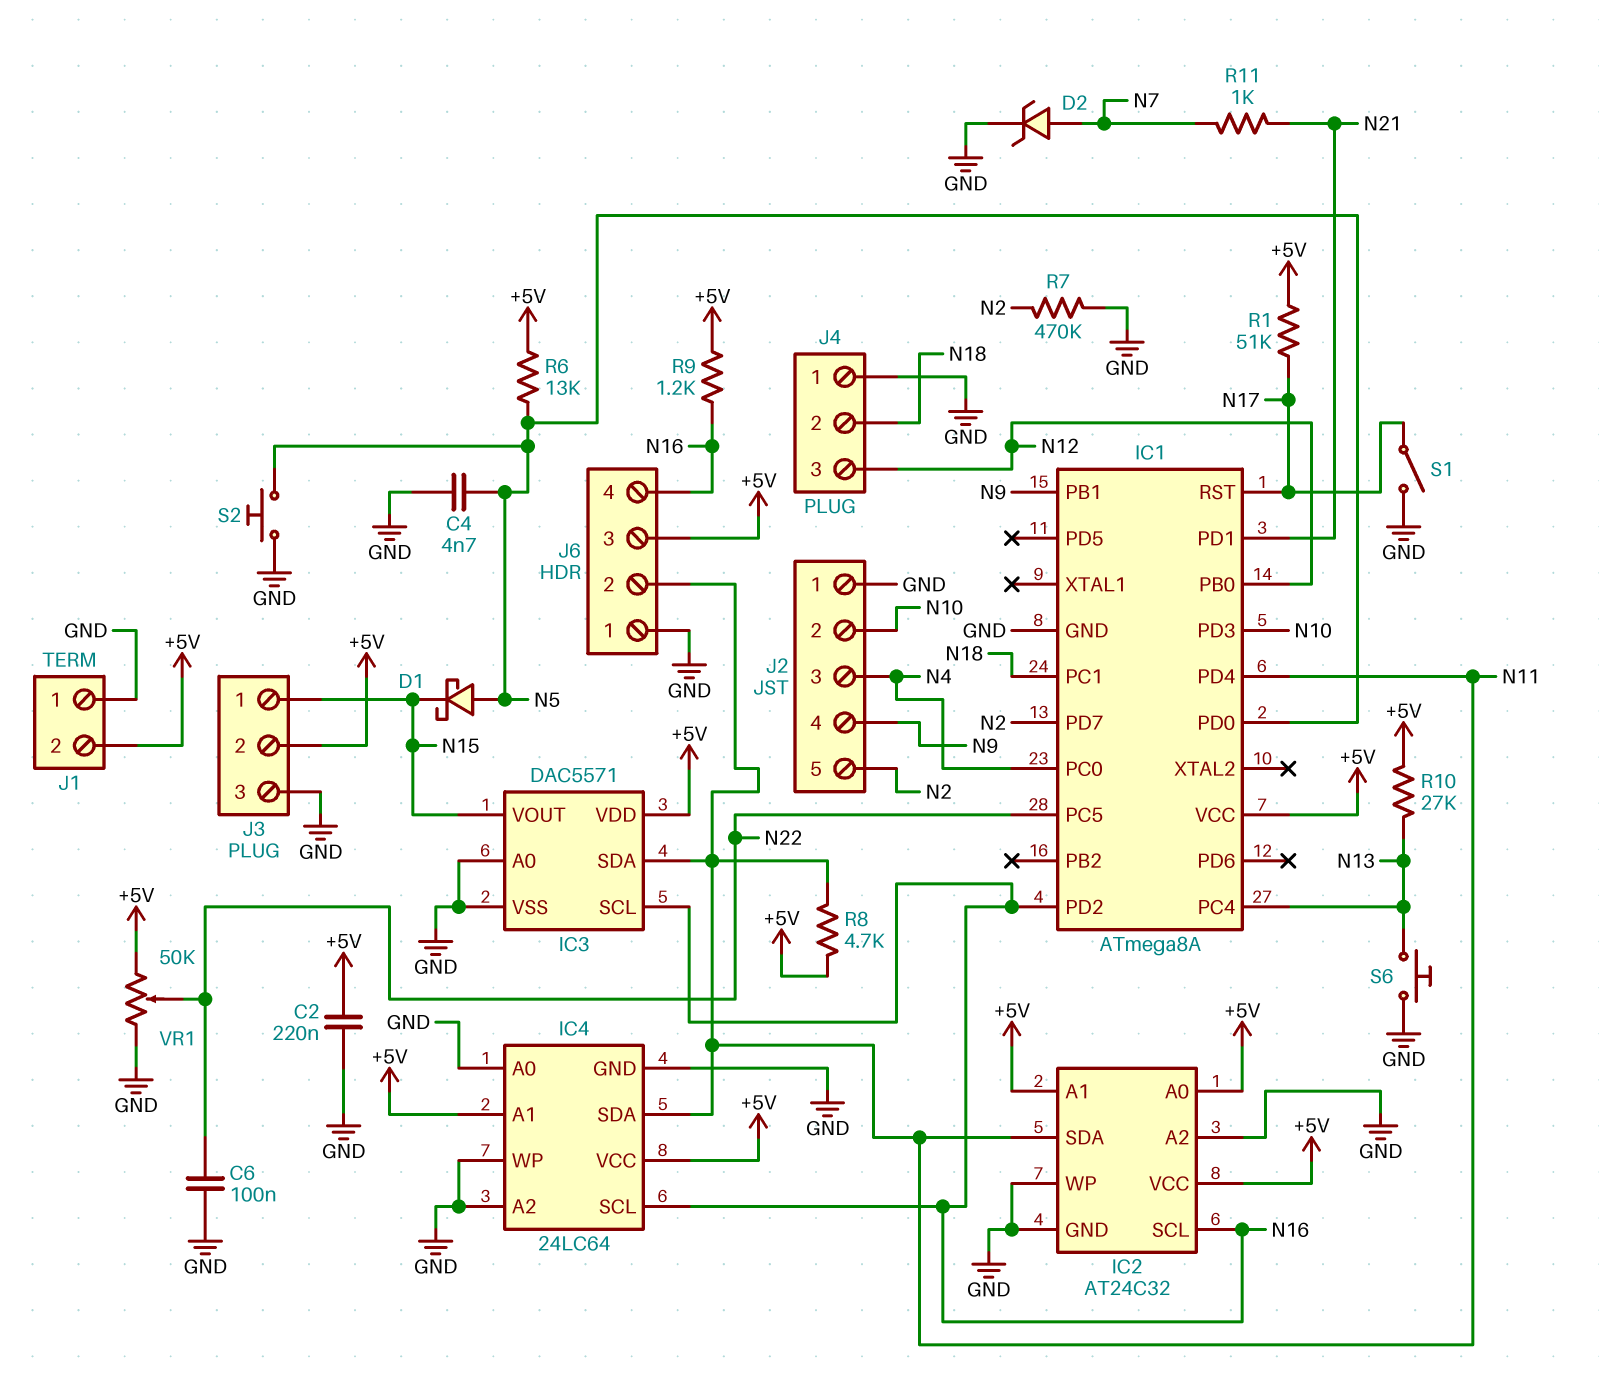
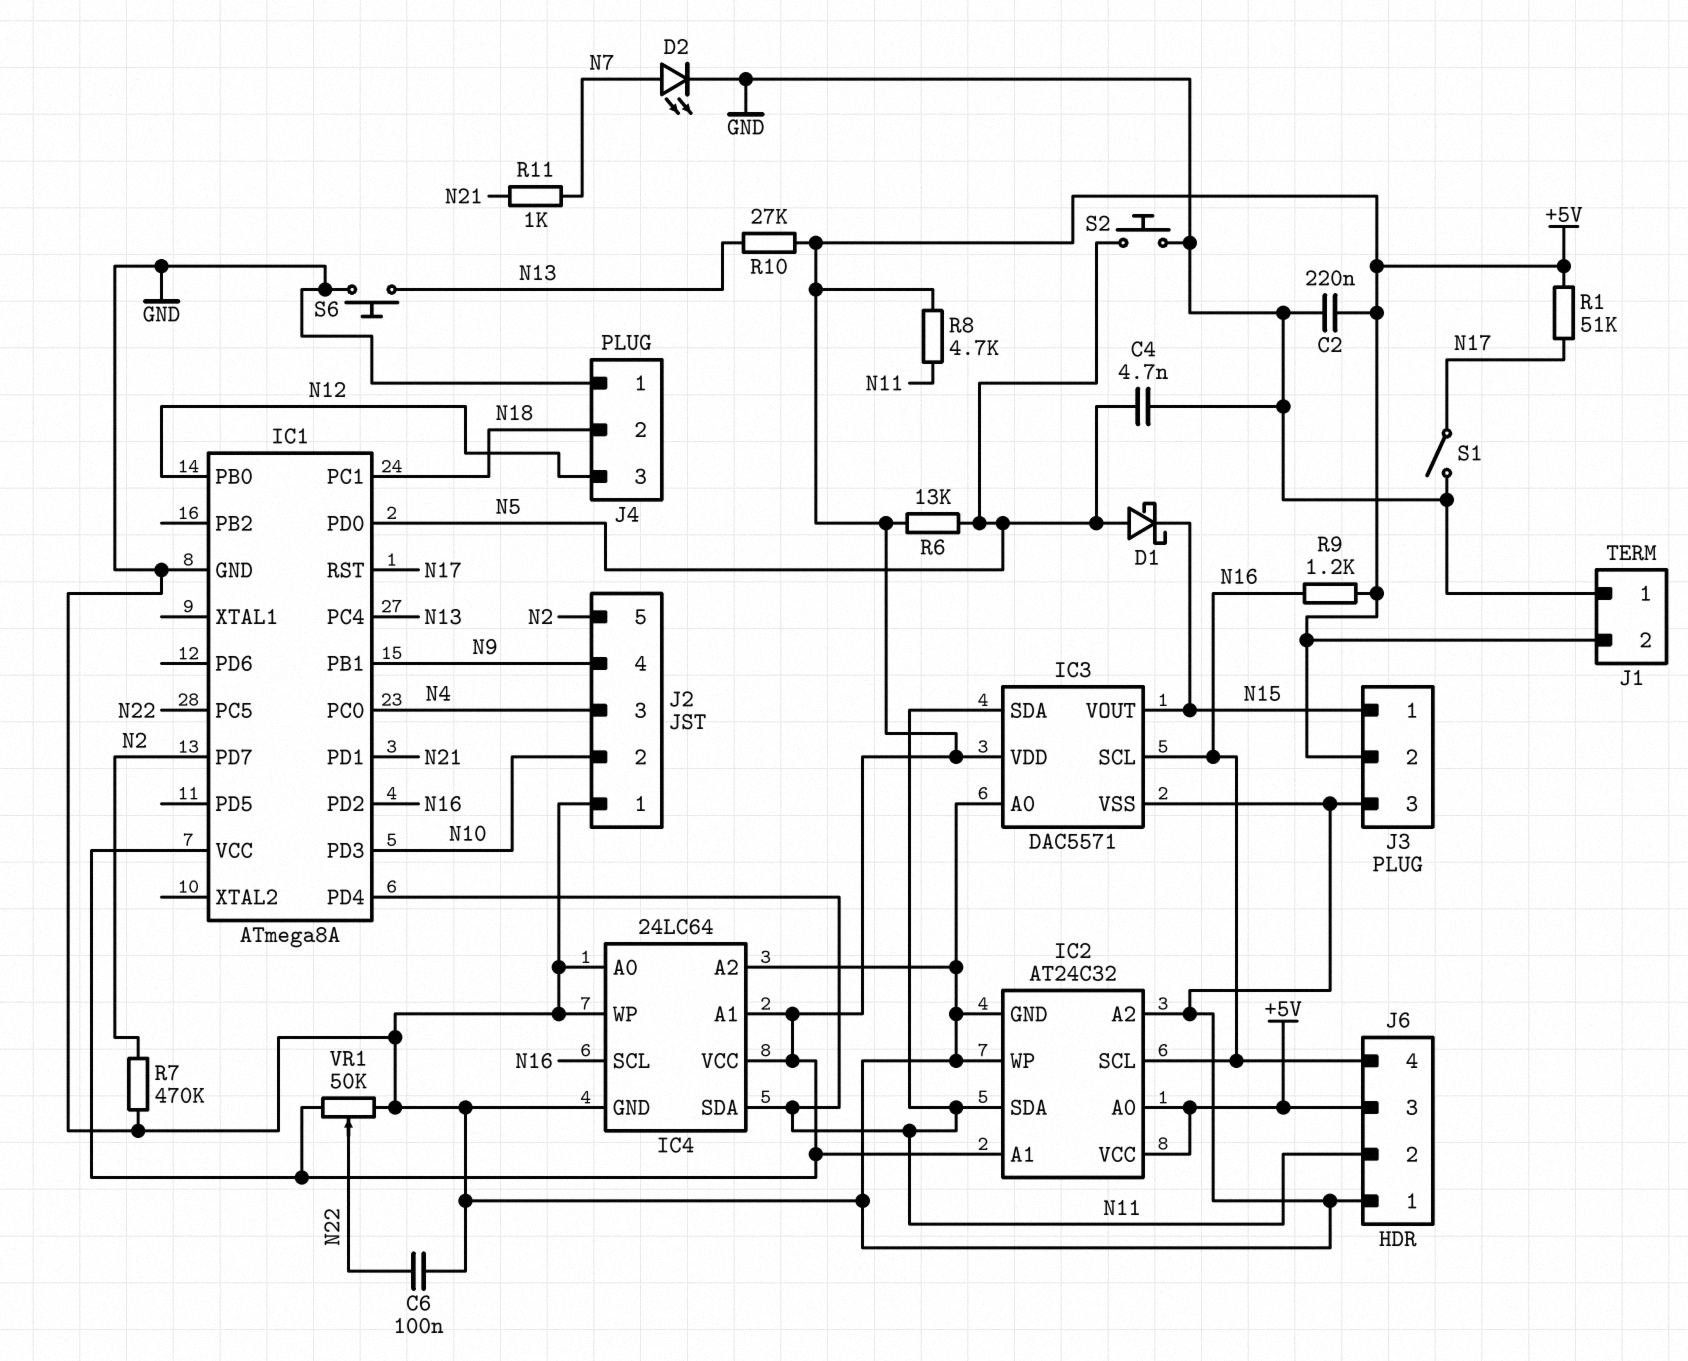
D2: zener (A N7, K GND) -> LED (A N7, K GND)

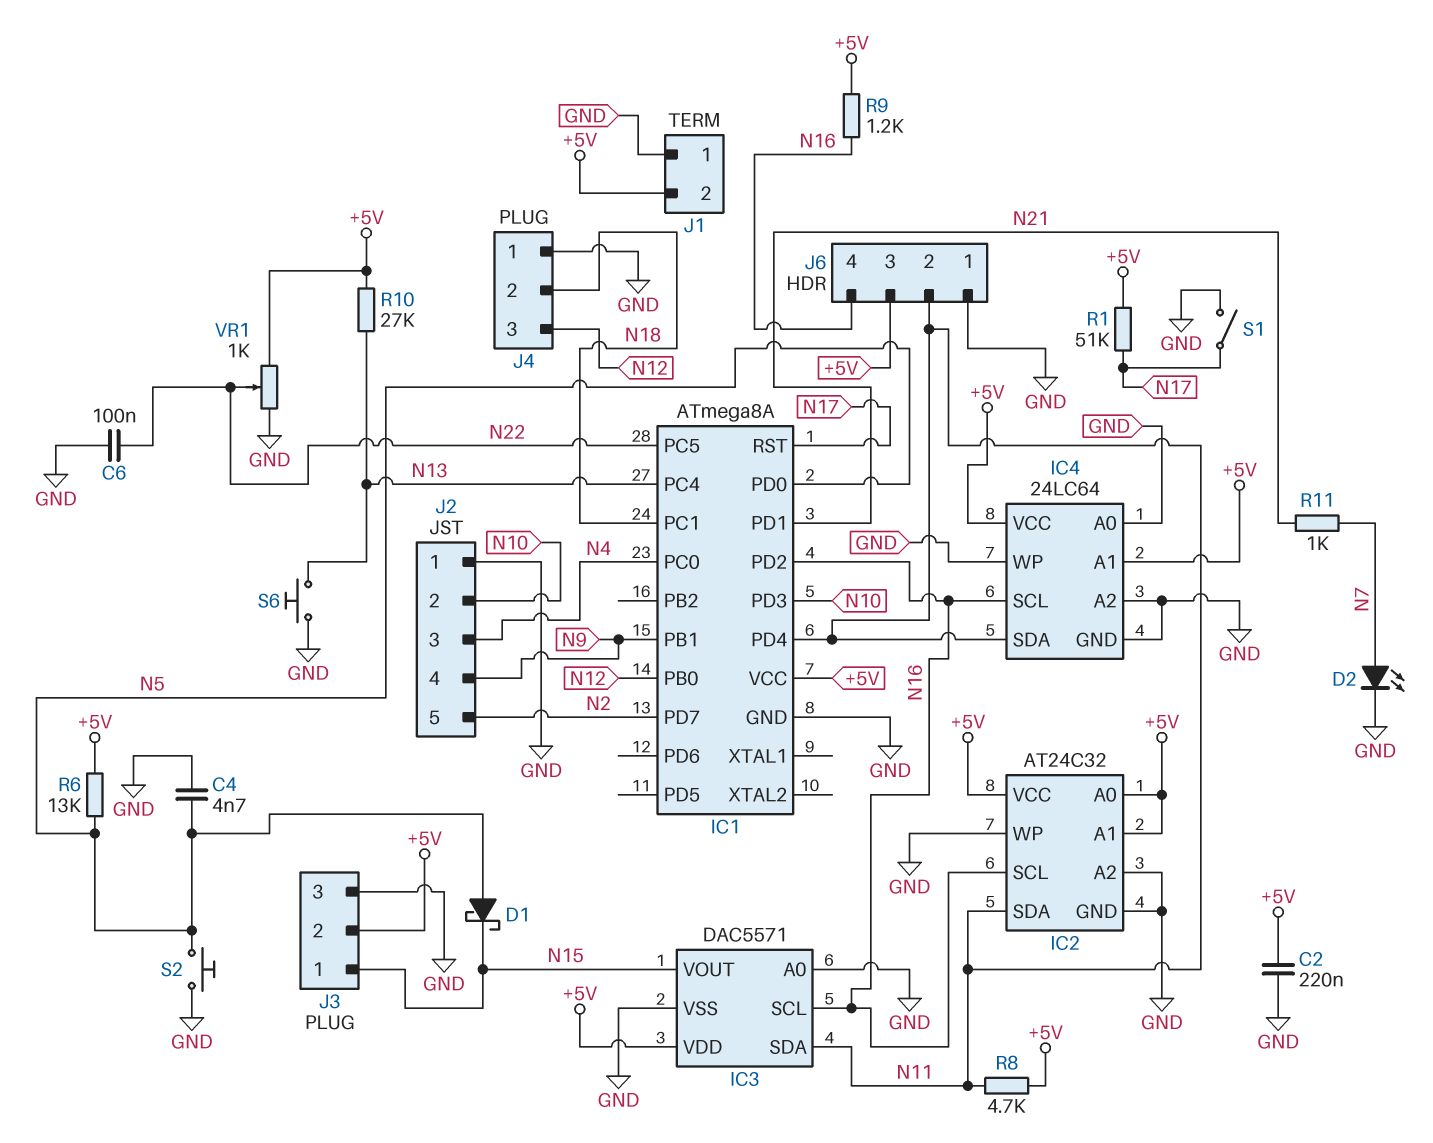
R7: 470k (GND, N2) -> none
VR1: 50k (+5V, GND, wiper N22) -> 1k (+5V, GND, wiper N22)

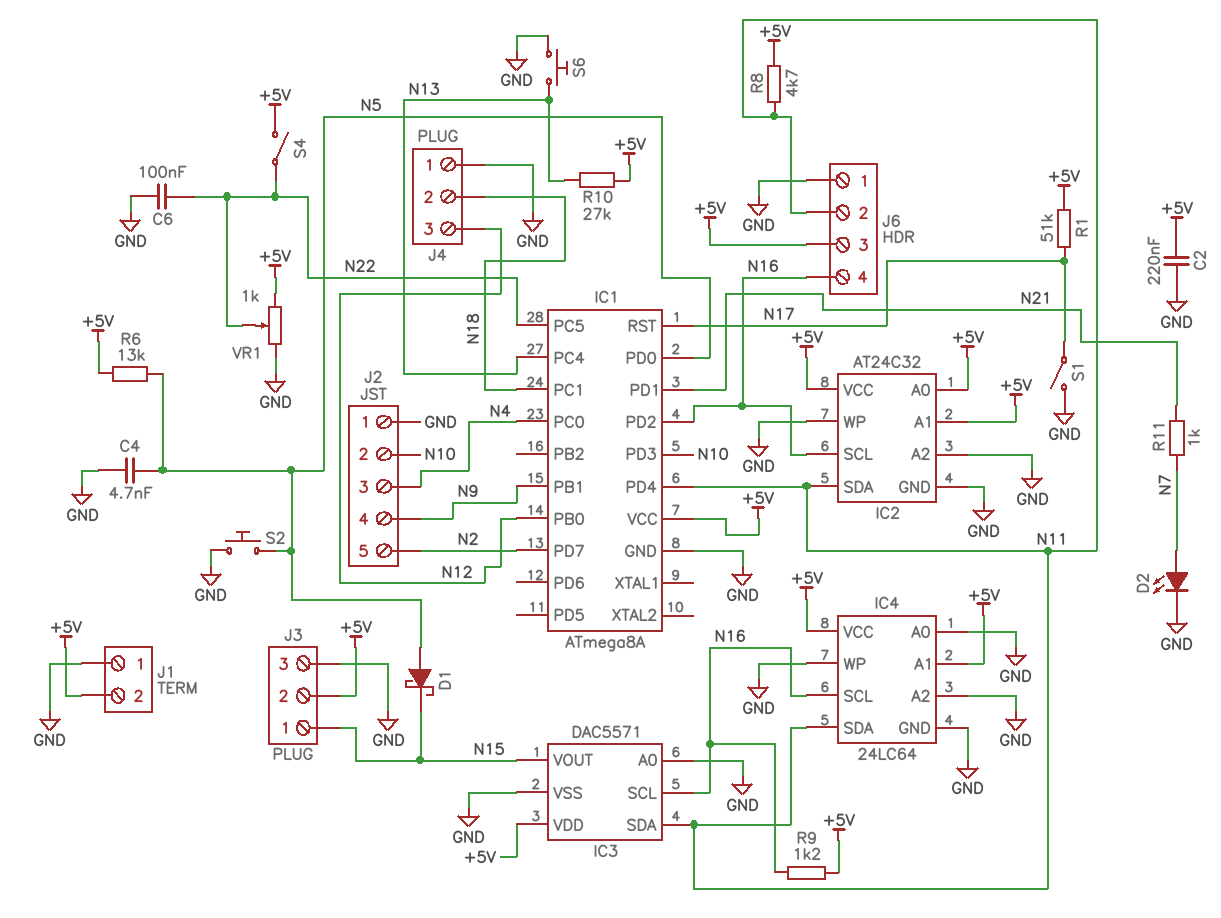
S4: none -> switch (+5V, N22)

